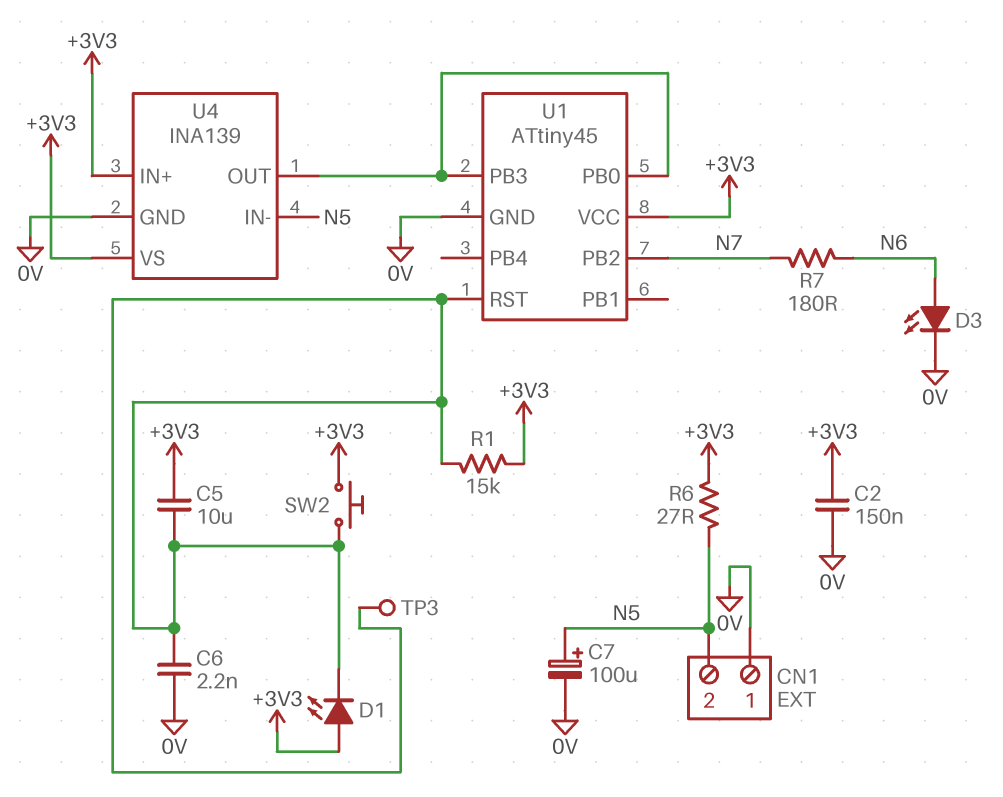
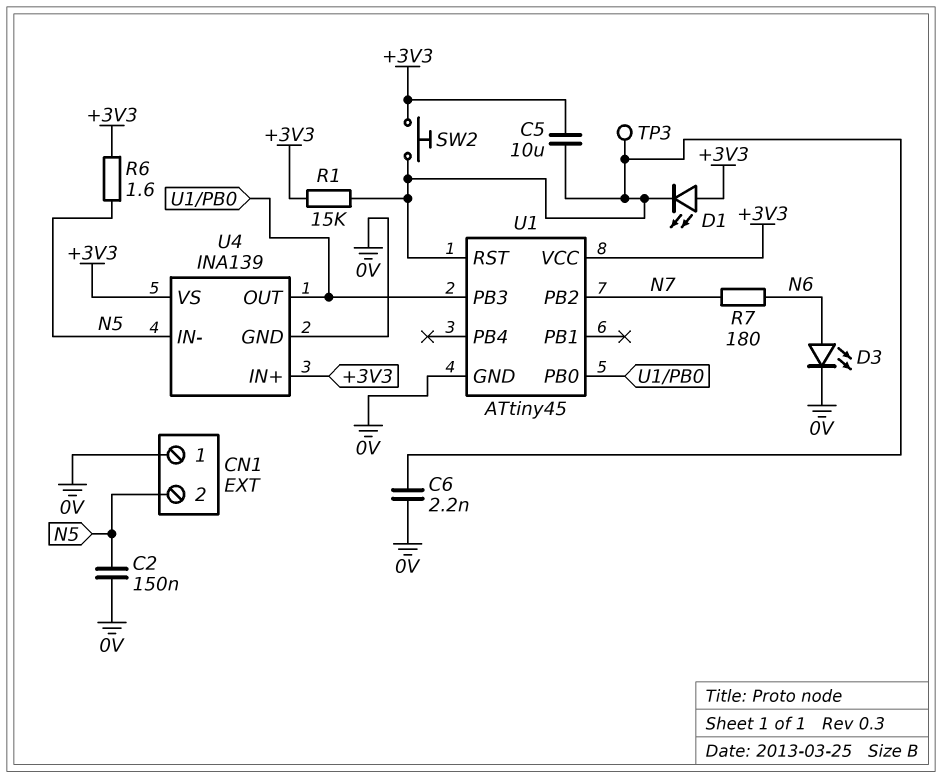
C2: 150nF (+3V3, 0V) -> 150nF (0V, N5)
C7: 100uF (plus N5, minus 0V) -> none
R6: 27 (+3V3, N5) -> 1.6 (+3V3, N5)

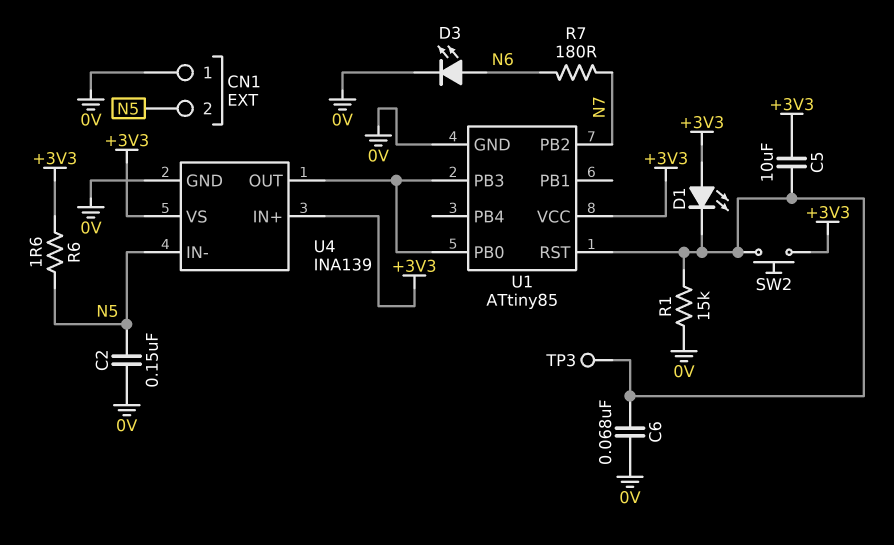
C6: 2.2nF (0V, U1/RST) -> 68nF (0V, U1/RST)
R1: 15k (+3V3, U1/RST) -> 15k (0V, U1/RST)
U1: ATtiny45 -> ATtiny85

